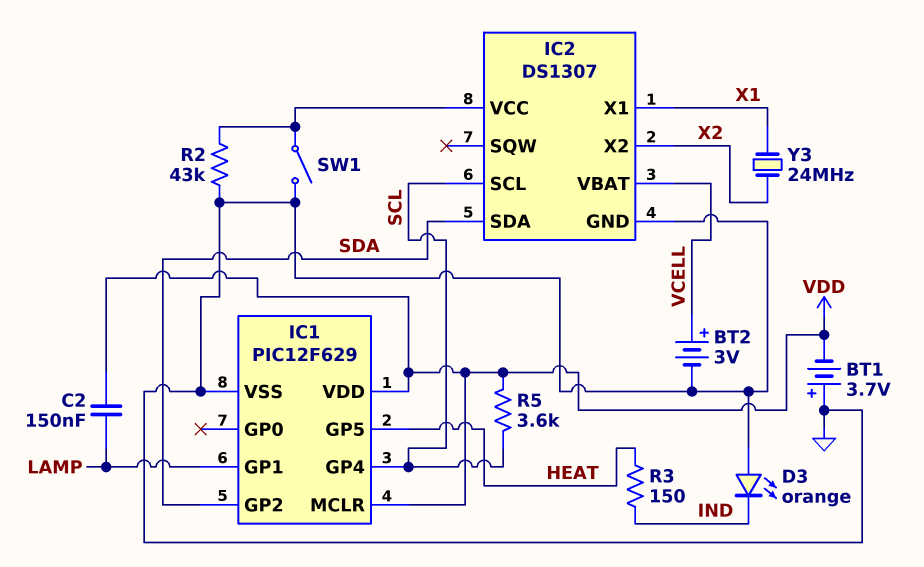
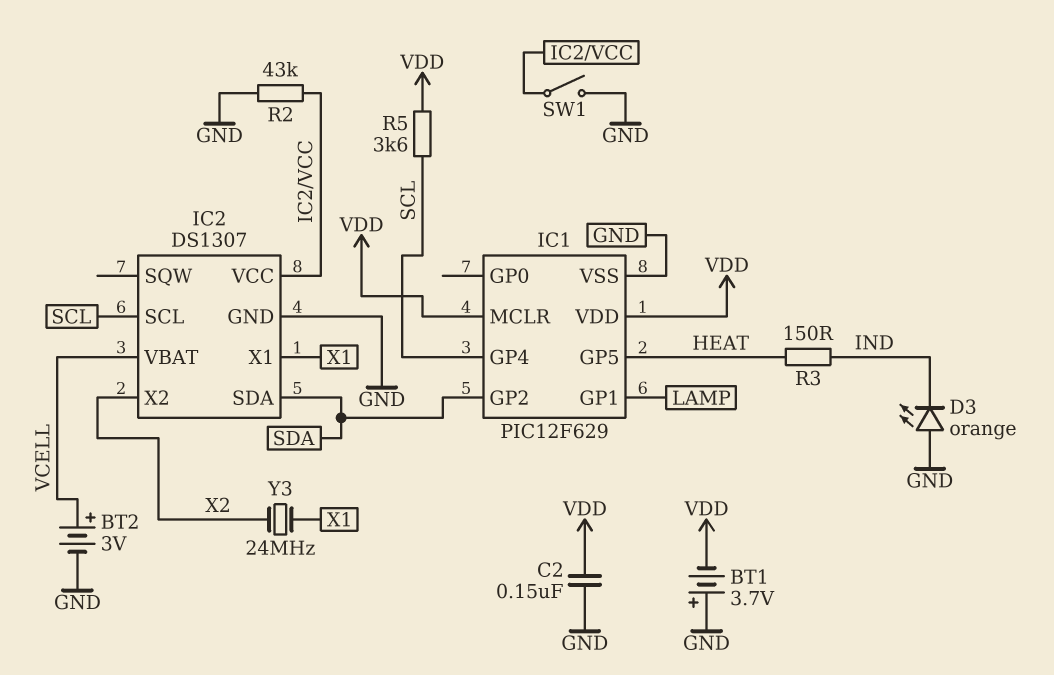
C2: 150nF (LAMP, VDD) -> 150nF (GND, VDD)

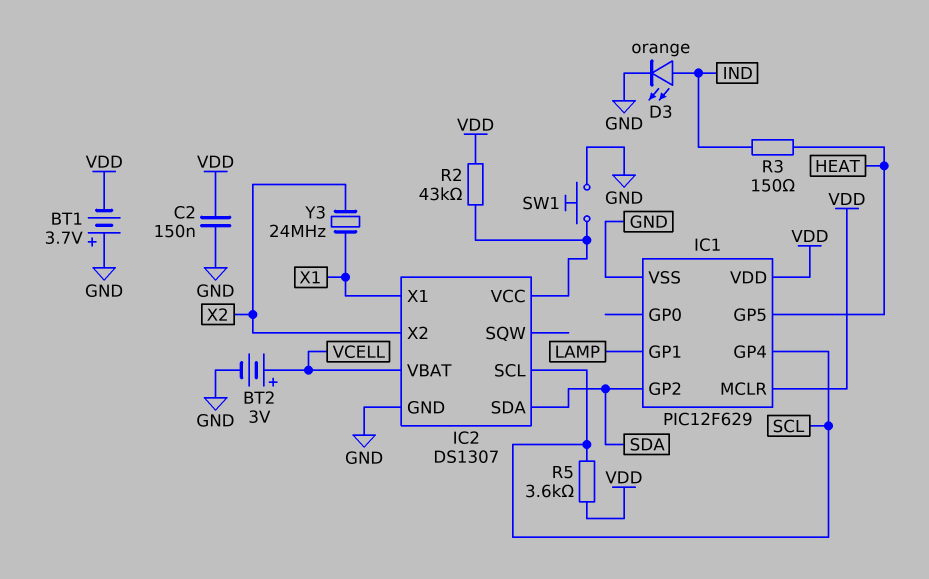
D3: LED orange (A GND, K IND) -> LED orange (A IND, K GND)
R2: 43k (GND, IC2/VCC) -> 43k (IC2/VCC, VDD)
SW1: switch (GND, IC2/VCC) -> button (GND, IC2/VCC)

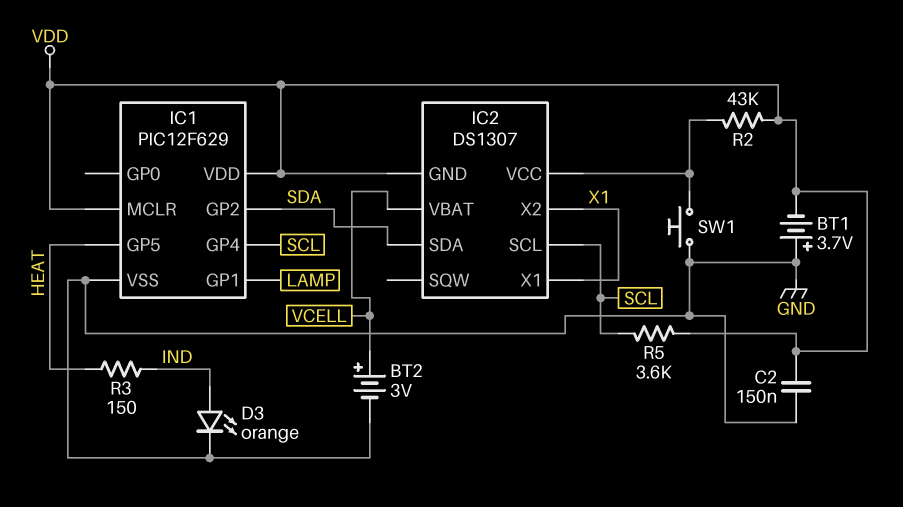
IC2 pin GND: GND -> VDD
IC2 pin X2: X2 -> X1
Y3: 24MHz (X1, X2) -> none

